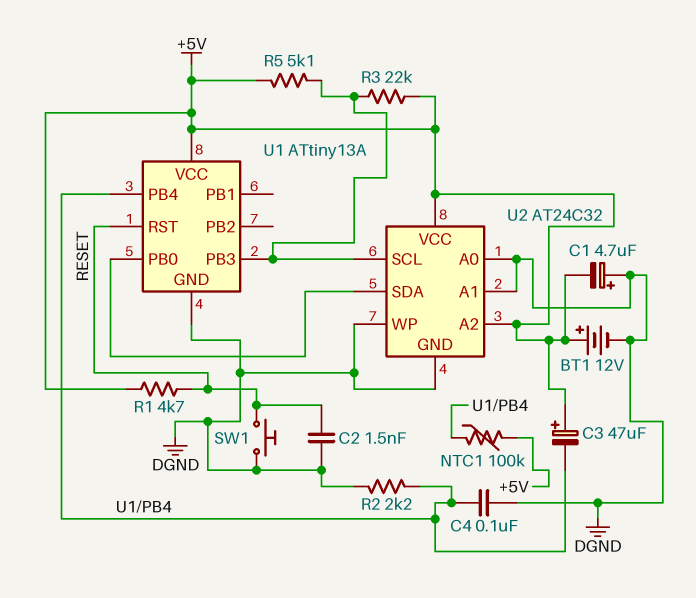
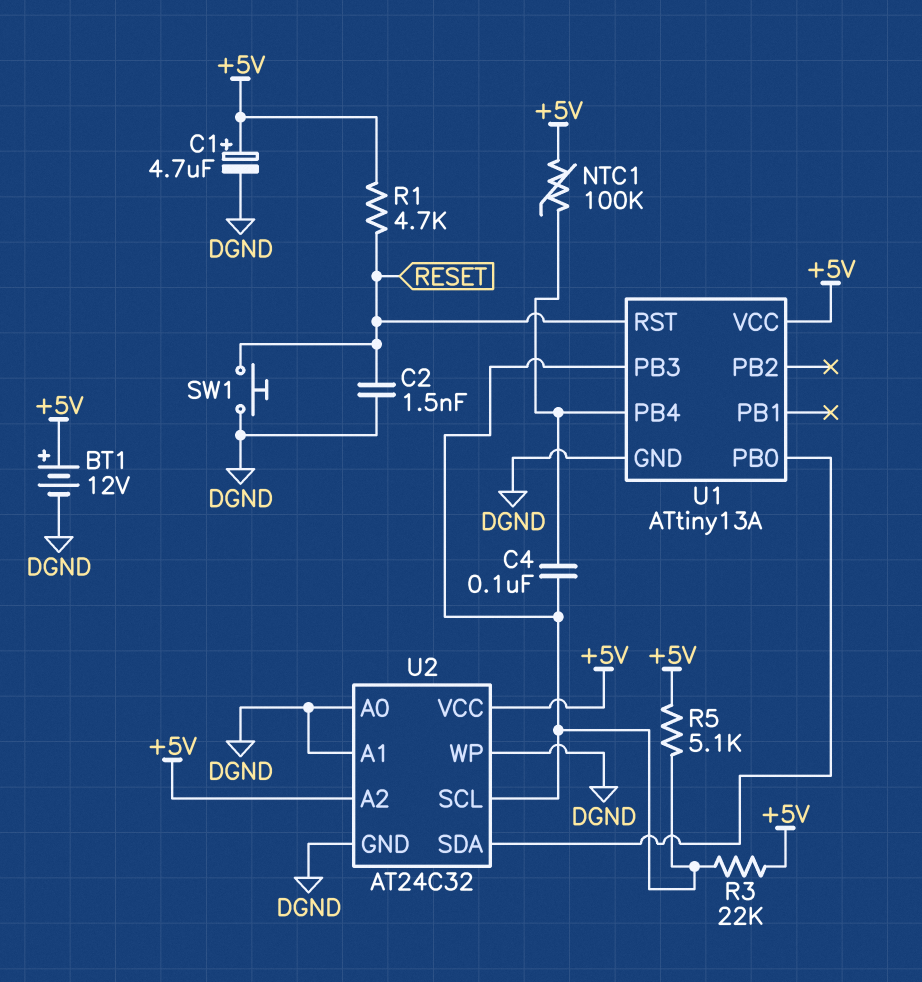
C1: 4.7uF (plus DGND, minus +5V) -> 4.7uF (plus +5V, minus DGND)
C3: 47uF (plus +5V, minus U1/PB4) -> none
C4: 100nF (DGND, U1/PB4) -> 100nF (U1/PB3, U1/PB4)
R2: 2.2k (DGND, U1/PB4) -> none

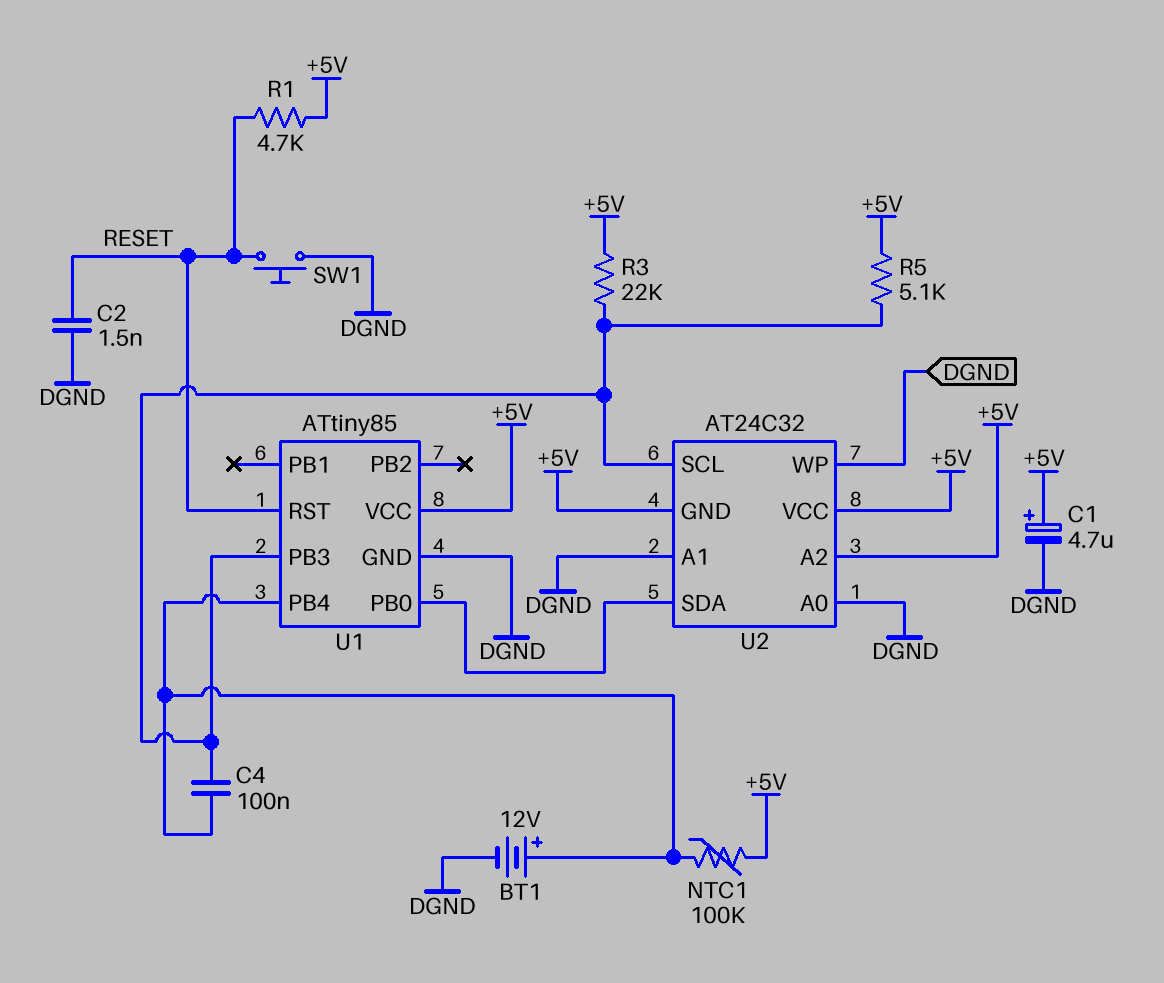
BT1: 12V (plus +5V, minus DGND) -> 12V (plus U1/PB4, minus DGND)
U1: ATtiny13A -> ATtiny85
U2 pin GND: DGND -> +5V

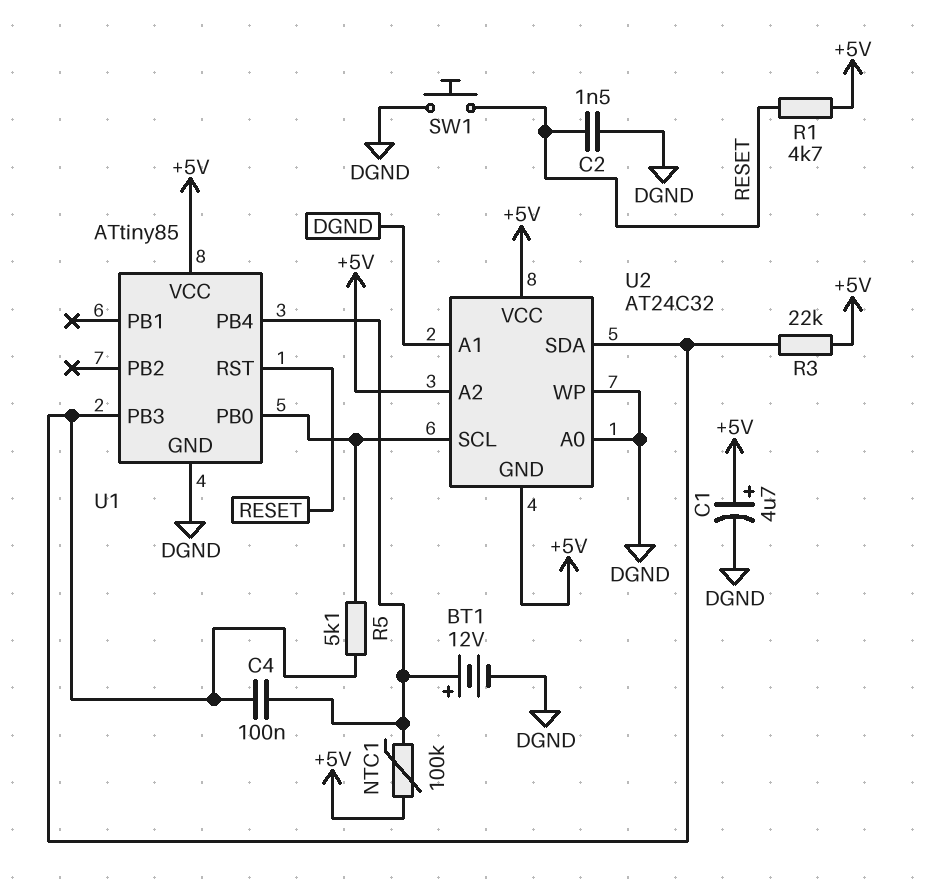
R5: 5.1k (+5V, U1/PB3) -> 5.1k (U1/PB0, U1/PB3)
U2 pin SCL: U1/PB3 -> U1/PB0
U2 pin SDA: U1/PB0 -> U1/PB3

